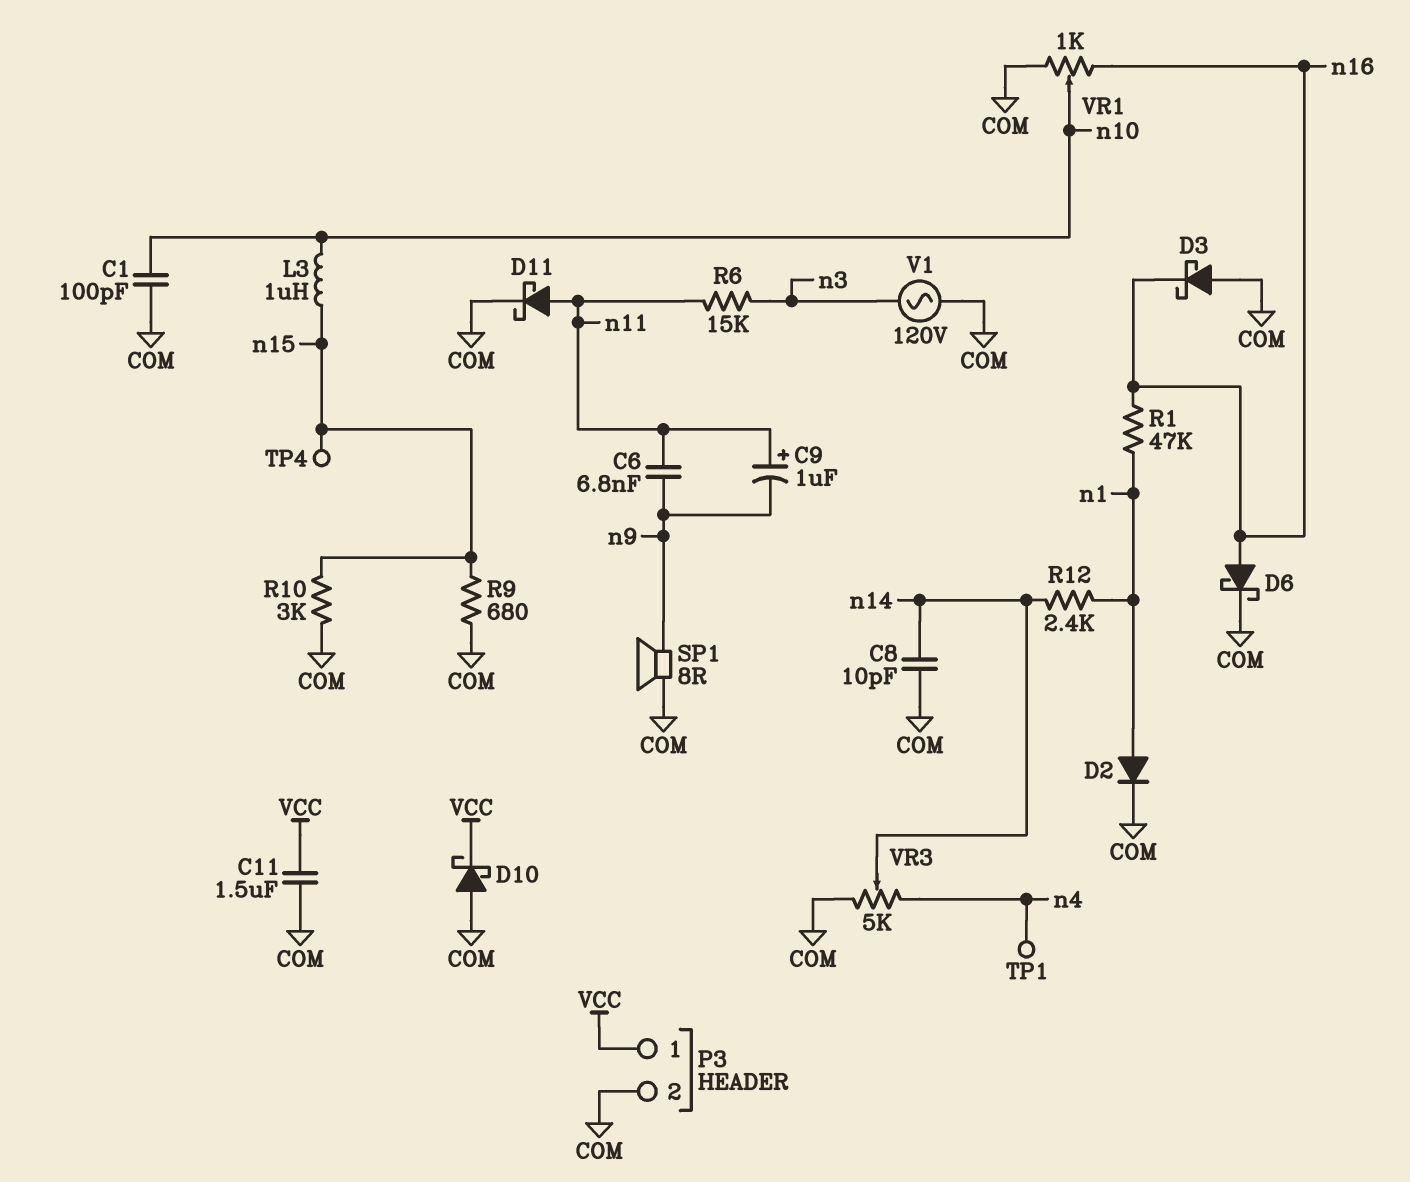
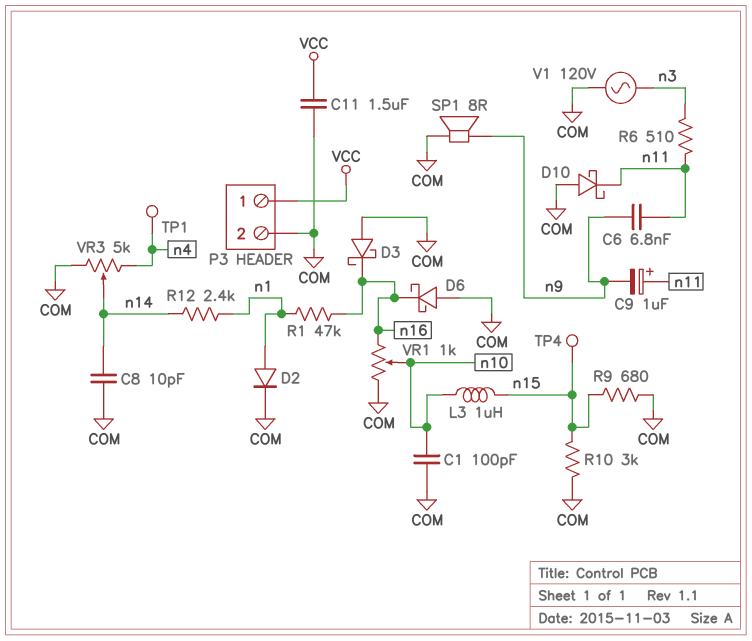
D6: schottky (A n16, K COM) -> schottky (A COM, K n16)
D10: schottky (A COM, K VCC) -> schottky (A COM, K n11)
D11: schottky (A n11, K COM) -> none
R6: 15k (n3, n11) -> 510 (n3, n11)

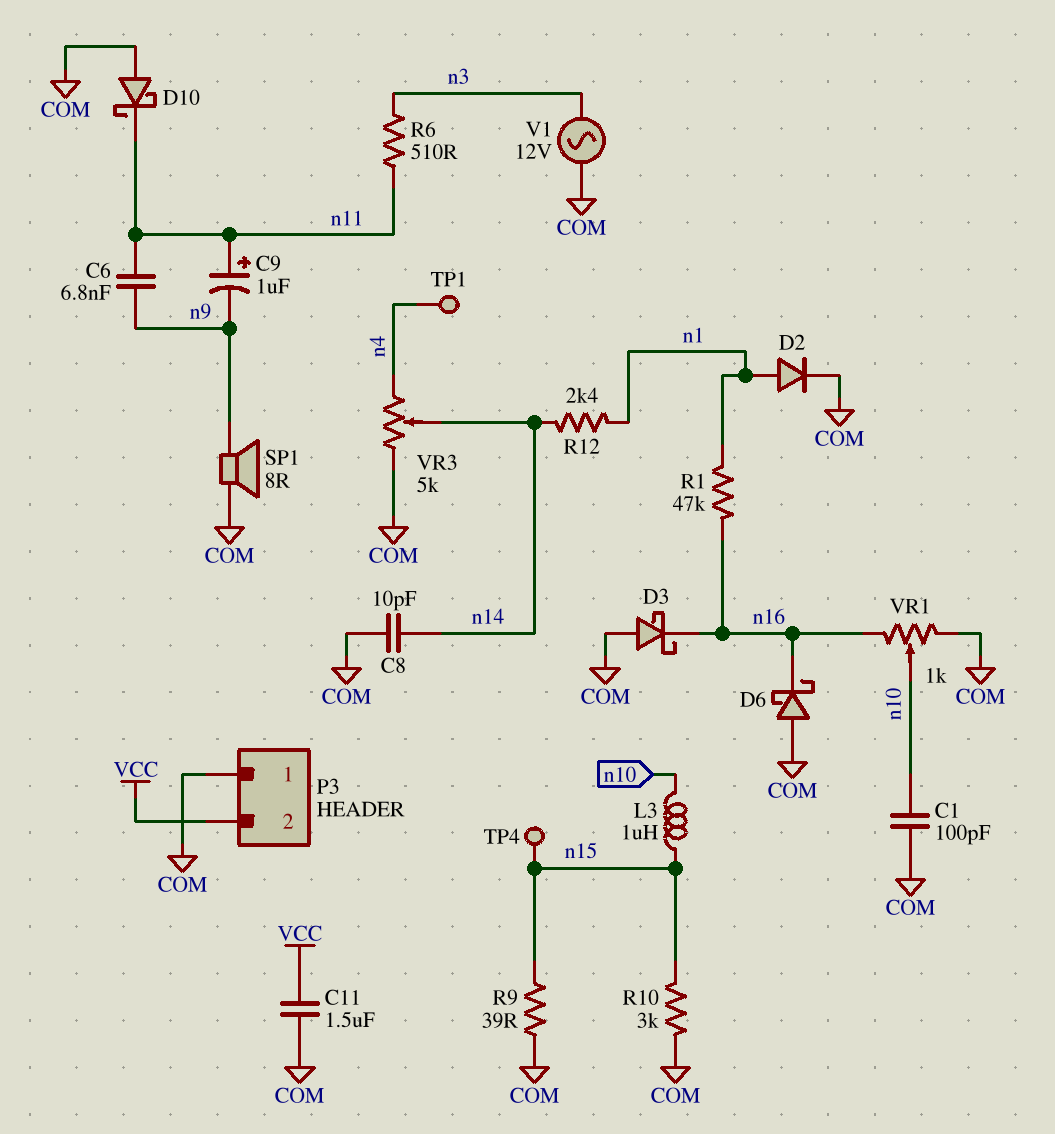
P3 pin 1: VCC -> COM
P3 pin 2: COM -> VCC
R9: 680 (COM, n15) -> 39 (COM, n15)
V1: AC 120V (COM, n3) -> AC 12V (COM, n3)

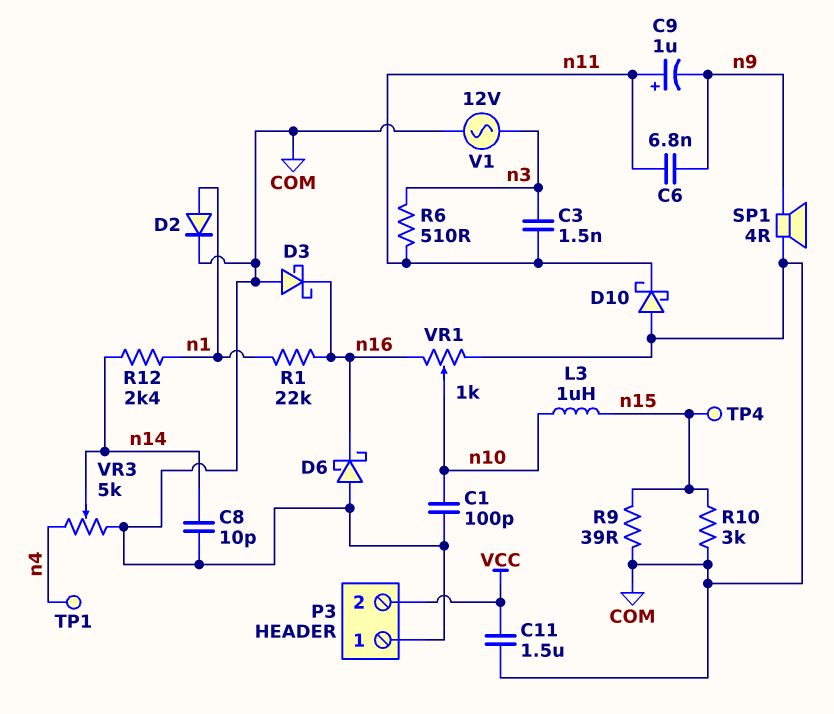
C3: none -> 1.5nF (n3, n11)
R1: 47k (n1, n16) -> 22k (n1, n16)
SP1: speaker 8R (COM, n9) -> speaker 4R (COM, n9)

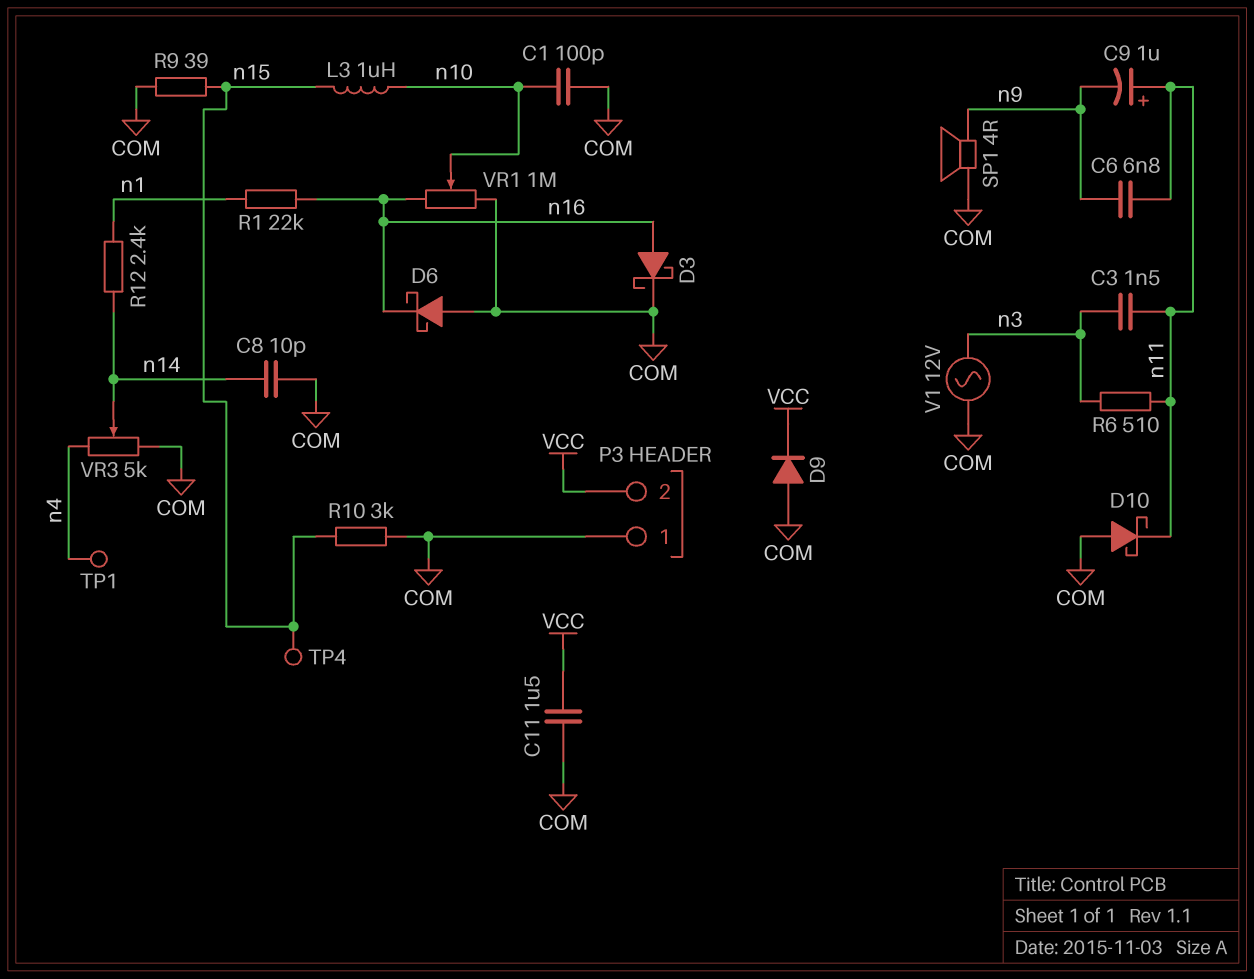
D2: diode (A n1, K COM) -> none
D3: schottky (A COM, K n16) -> schottky (A n16, K COM)
D9: none -> diode (A COM, K VCC)
VR1: 1k (COM, n16, wiper n10) -> 1M (COM, n16, wiper n10)

